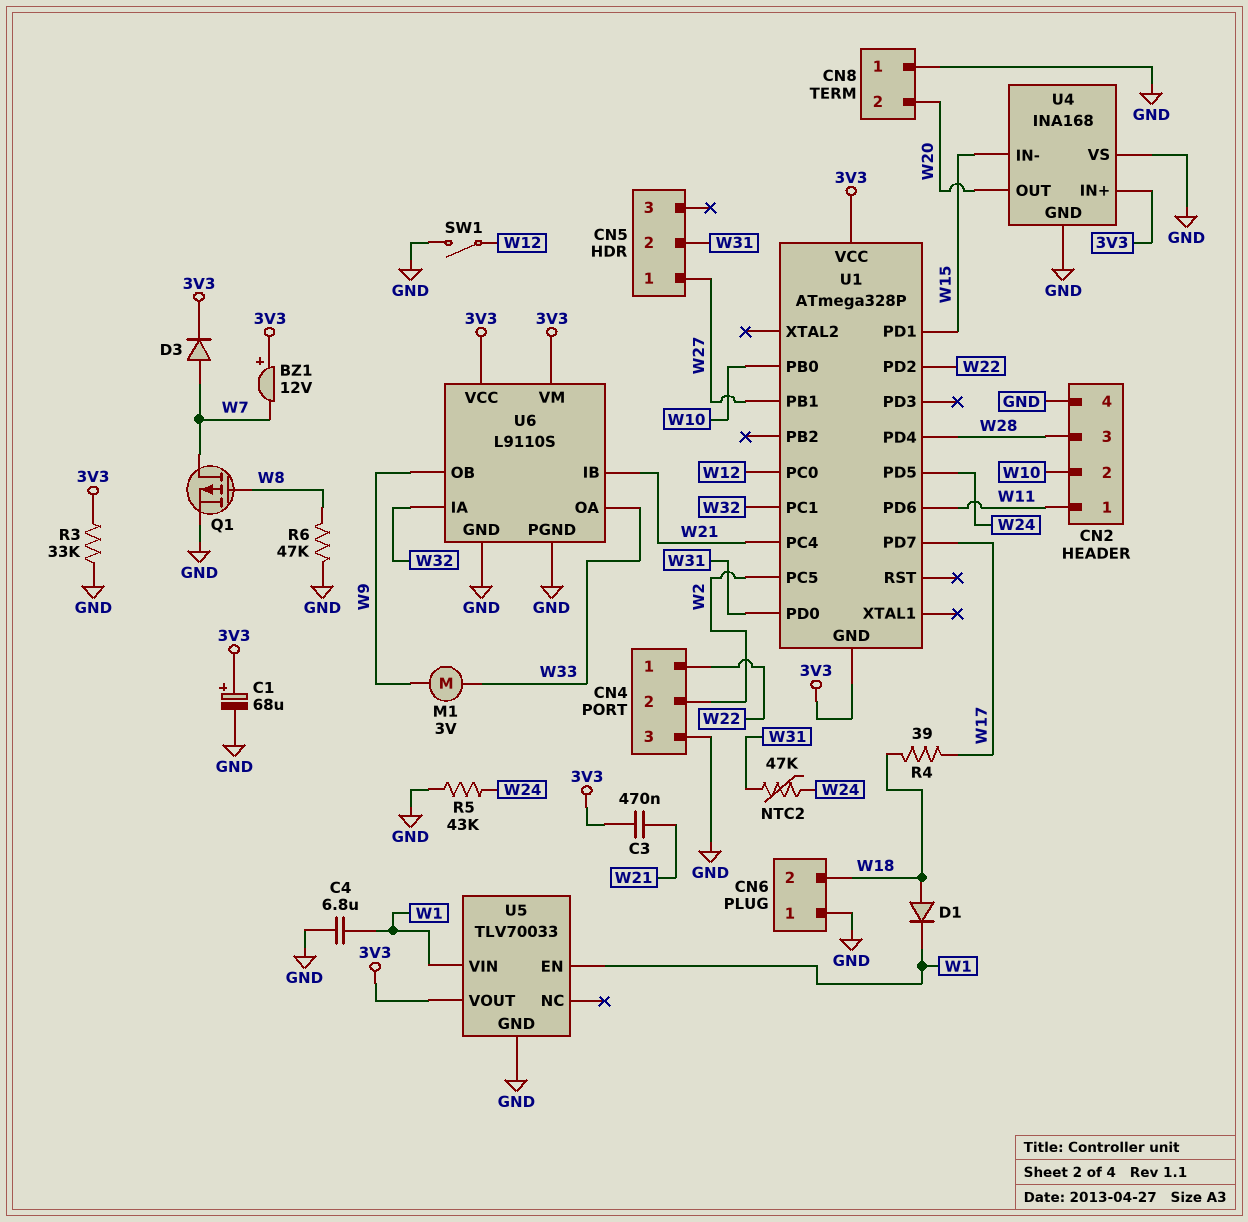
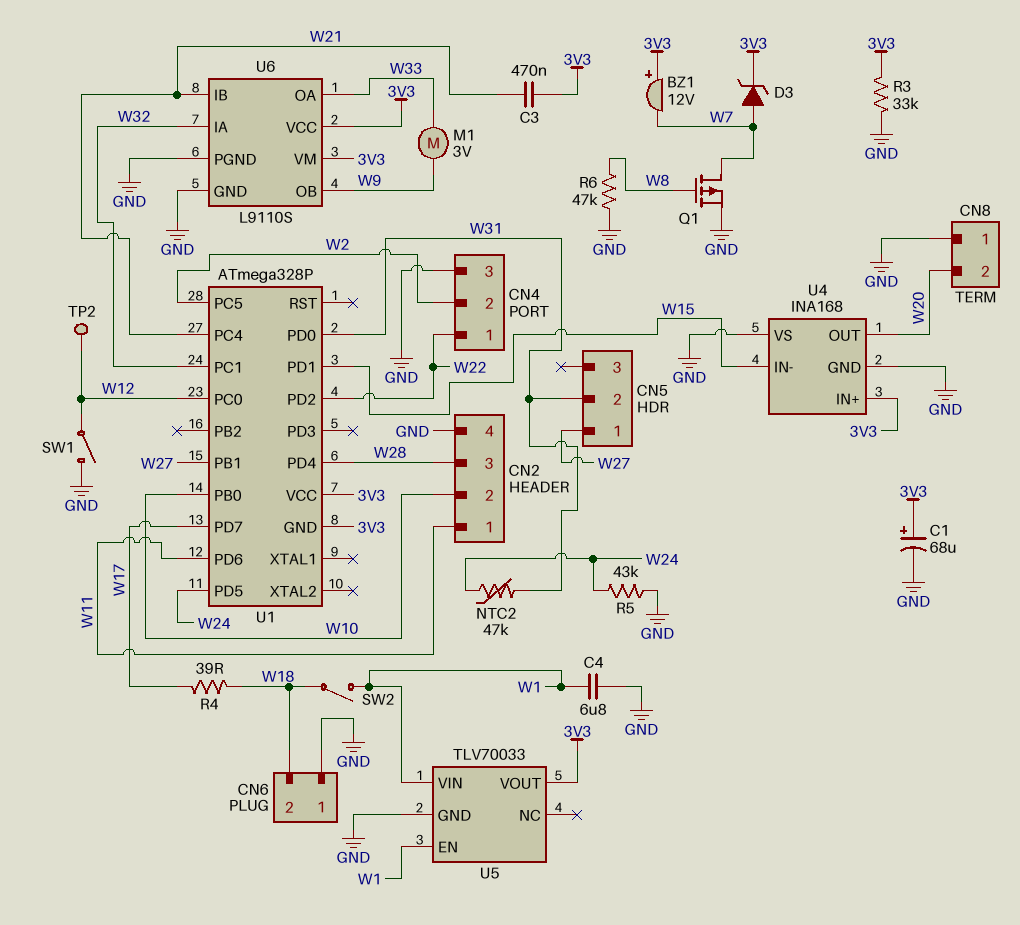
D1: diode (A W18, K W1) -> none
D3: diode (A W7, K 3V3) -> zener (A W7, K 3V3)
SW2: none -> switch (W1, W18)
TP2: none -> test point (W12)

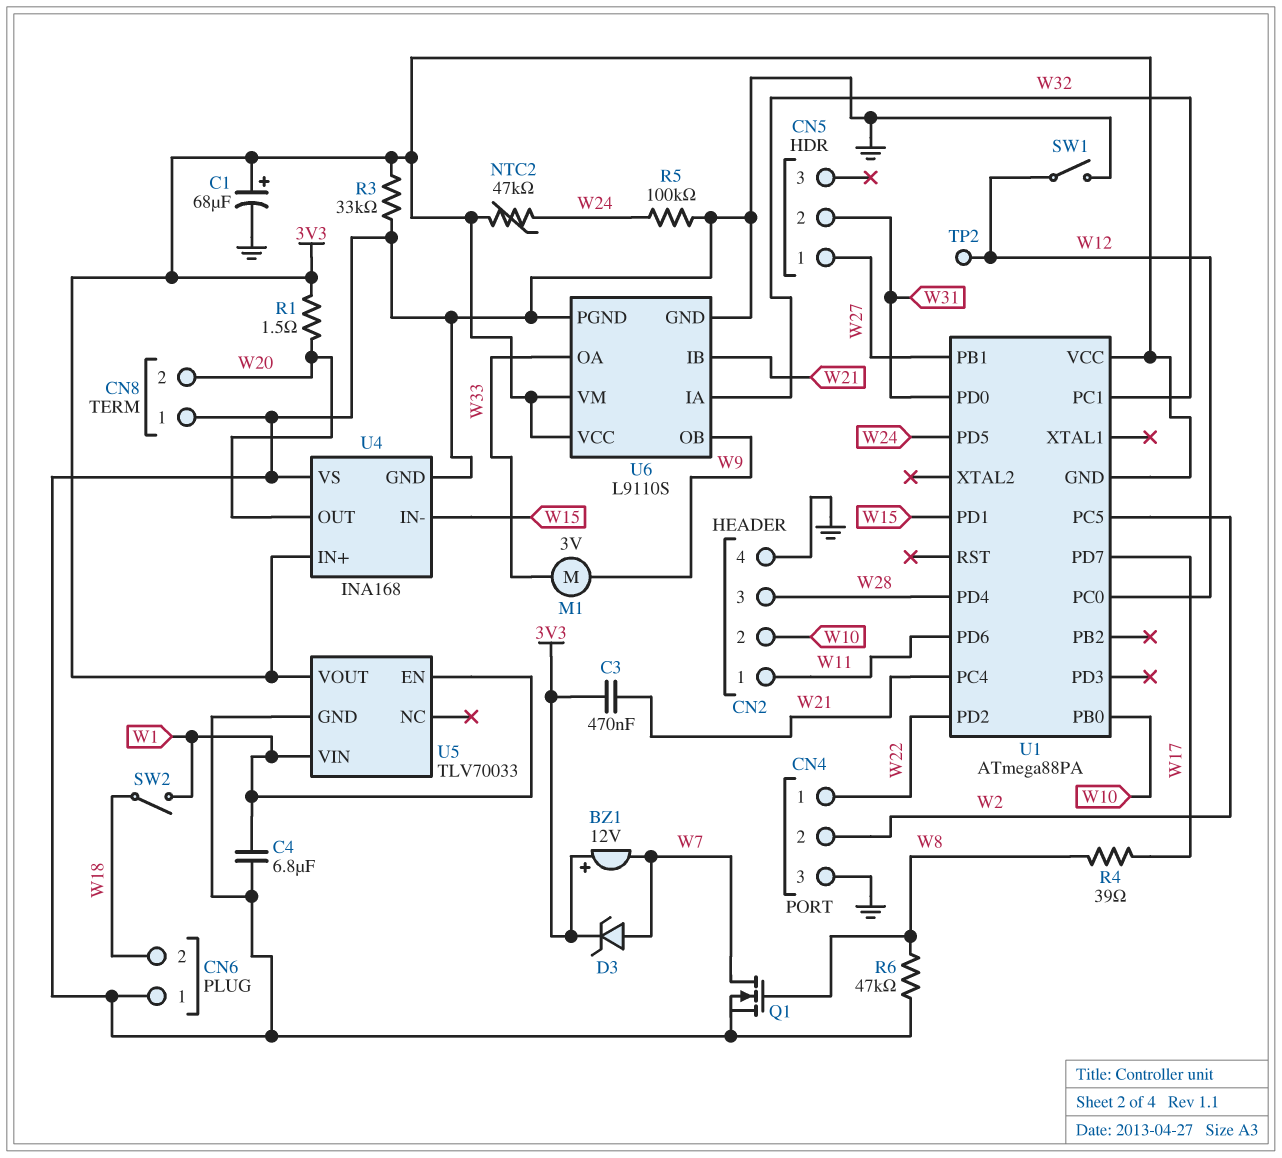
NTC2: 47k (W24, W31) -> 47k (3V3, W24)
Q1: PMOS (G W8, D W7, S GND) -> NMOS (G W8, D W7, S GND)
R1: none -> 1.5 (3V3, W20)
R4: 39 (W17, W18) -> 39 (W8, W17)
R5: 43k (GND, W24) -> 100k (GND, W24)
U1: ATmega328P -> ATmega88PA

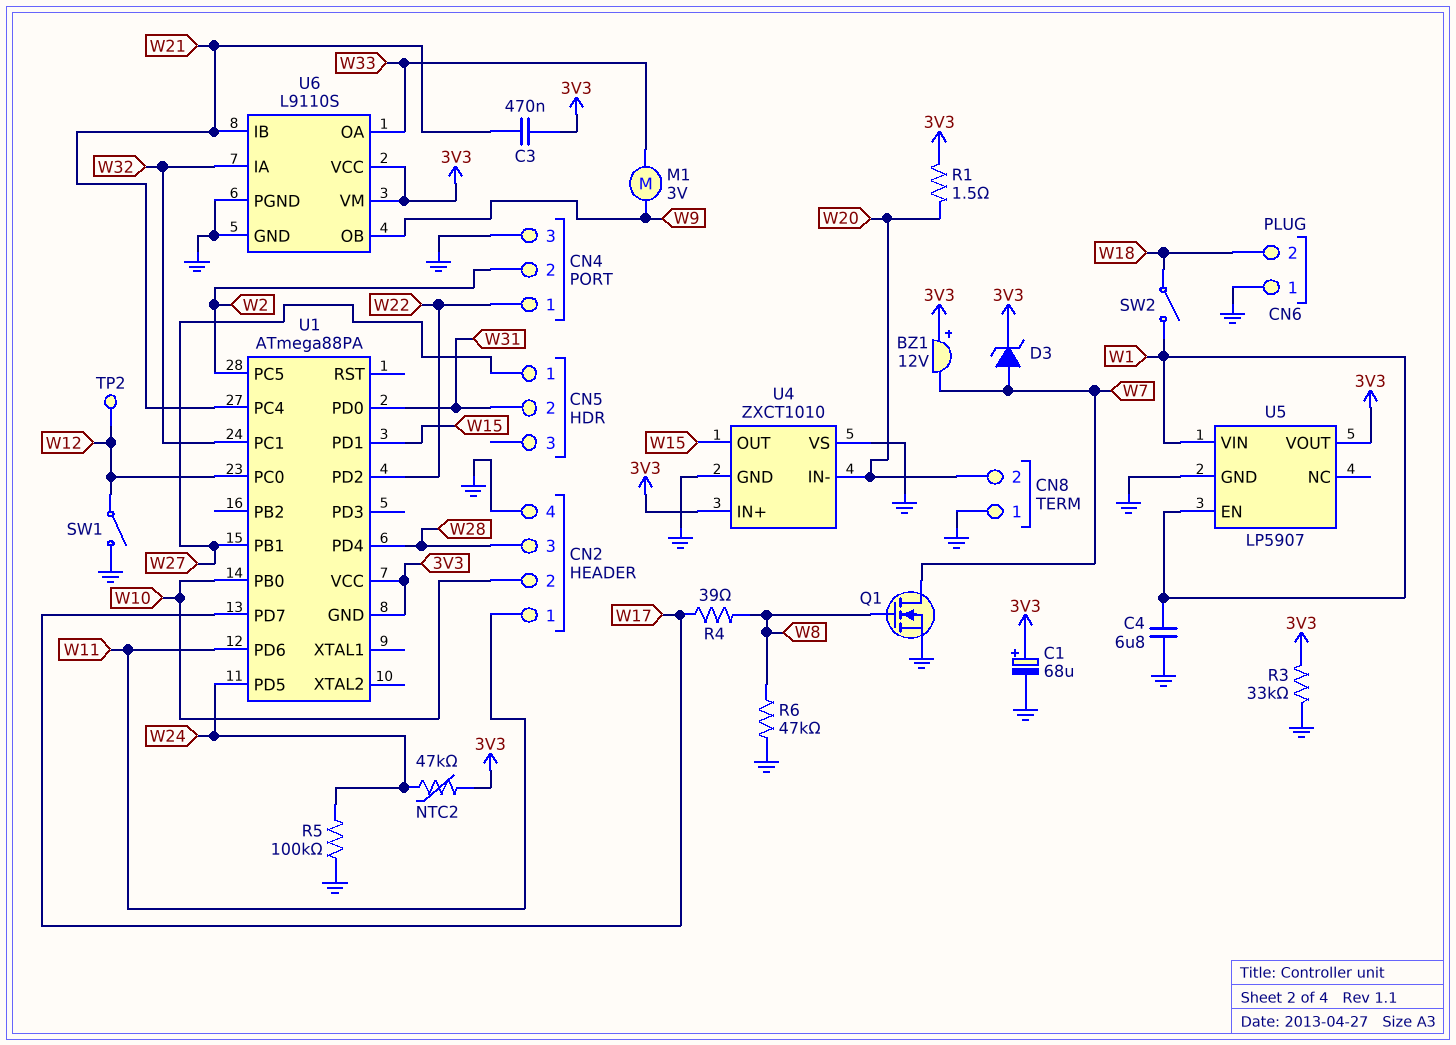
U4: INA168 -> ZXCT1010
U4 pin IN-: W15 -> W20
U4 pin OUT: W20 -> W15
U5: TLV70033 -> LP5907

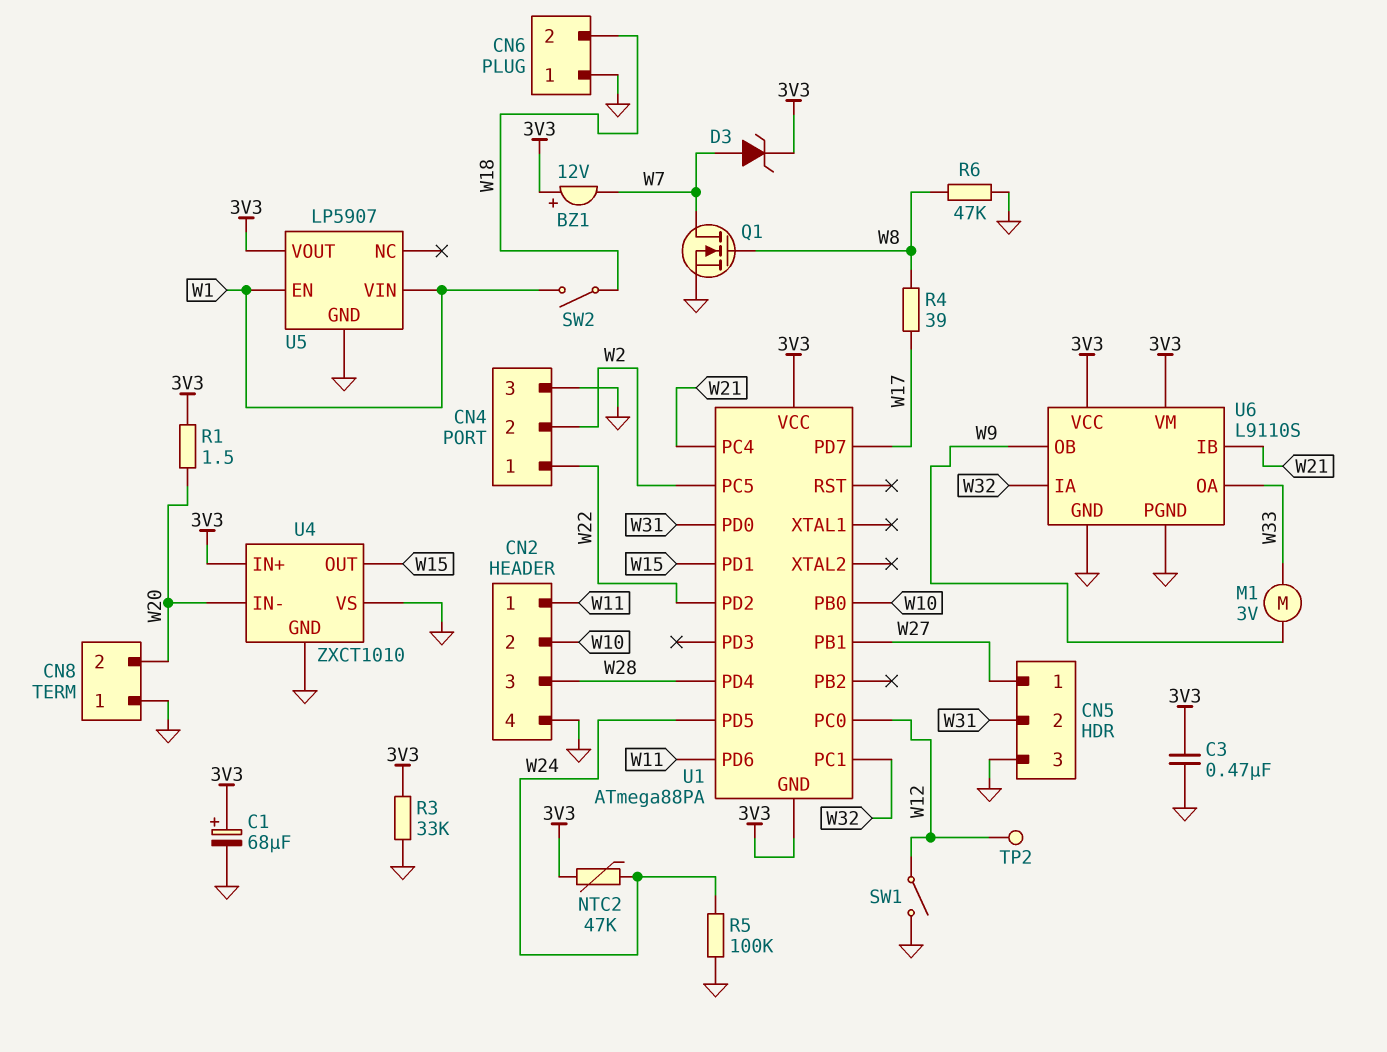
C3: 470nF (3V3, W21) -> 470nF (3V3, GND)
C4: 6.8uF (GND, W1) -> none
CN5 pin 3: none -> GND

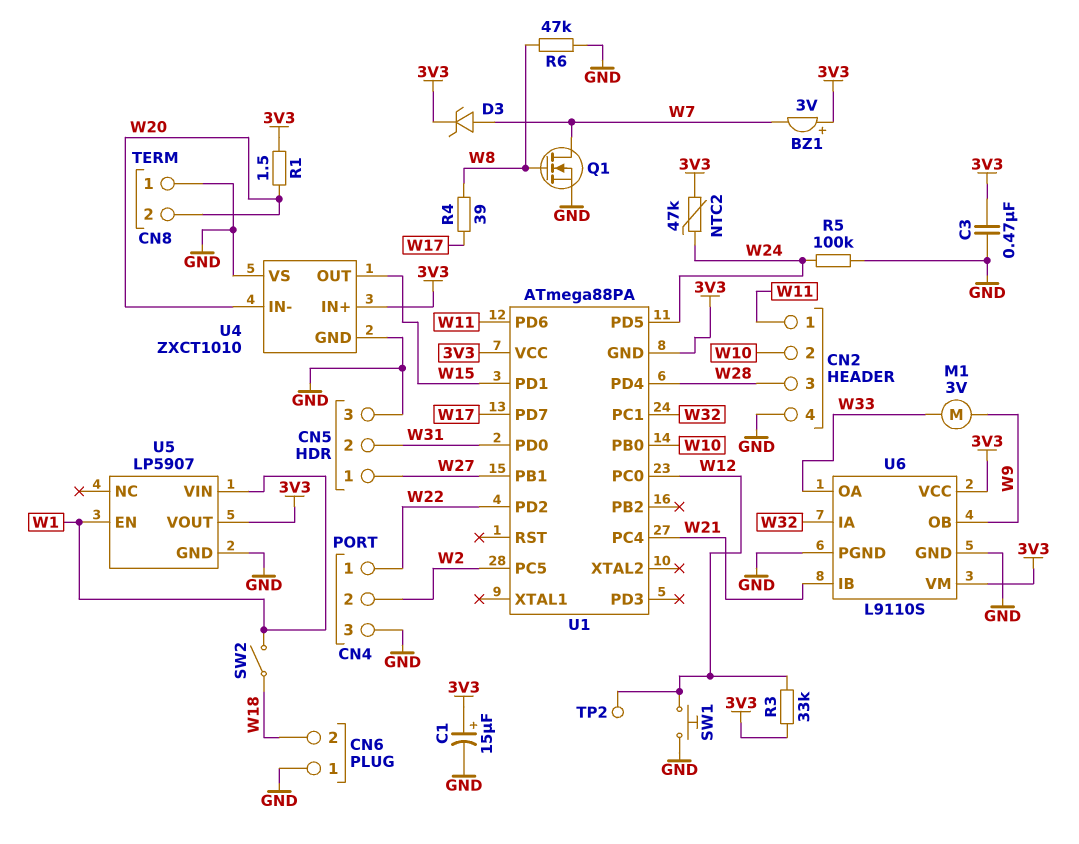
BZ1: buzzer 12V (plus 3V3, minus W7) -> buzzer 3V (plus 3V3, minus W7)
C1: 68uF (plus 3V3, minus GND) -> 15uF (plus 3V3, minus GND)
R3: 33k (3V3, GND) -> 33k (3V3, W12)
SW1: switch (GND, W12) -> button (GND, W12)

